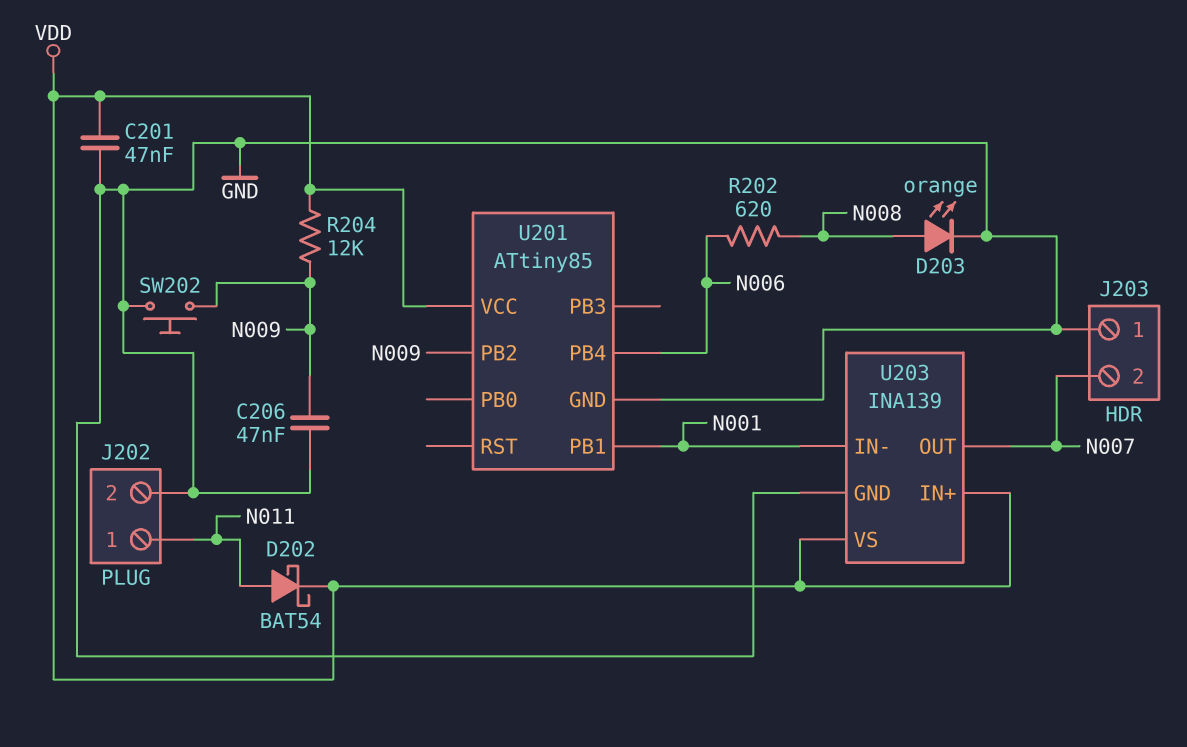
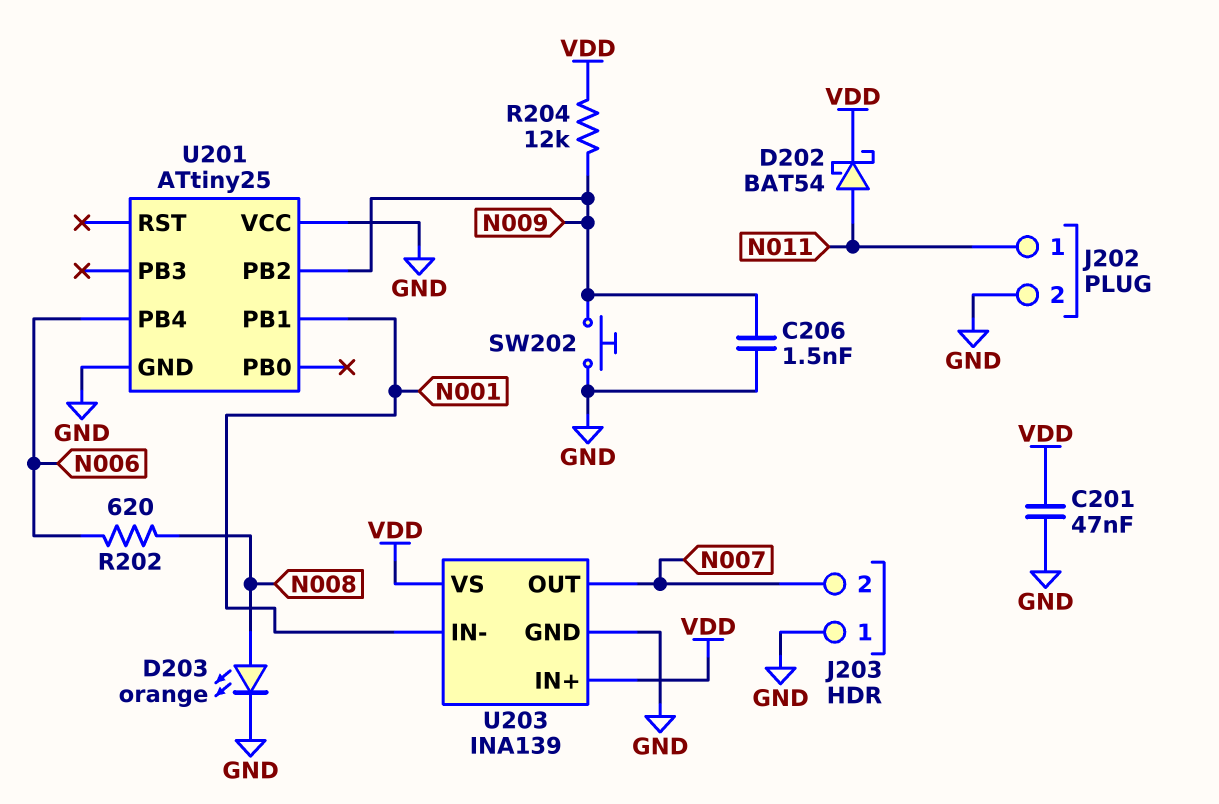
C206: 47nF (GND, N009) -> 1.5nF (GND, N009)
U201: ATtiny85 -> ATtiny25
U201 pin VCC: VDD -> GND

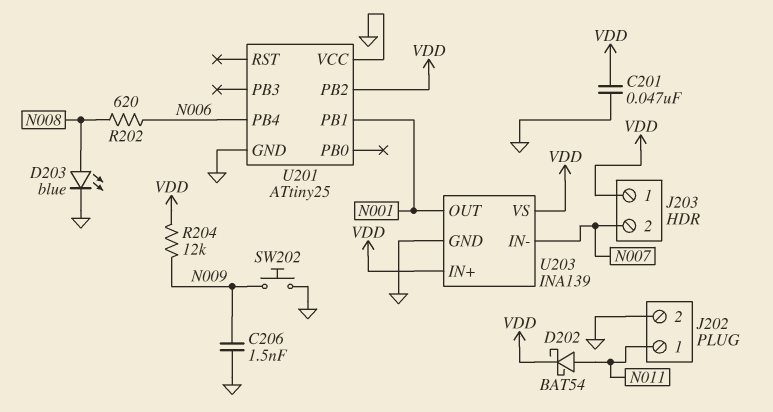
D203: LED orange (A N008, K GND) -> LED blue (A N008, K GND)
J203 pin 1: GND -> VDD
U201 pin PB2: N009 -> VDD
U203 pin IN-: N001 -> N007
U203 pin OUT: N007 -> N001

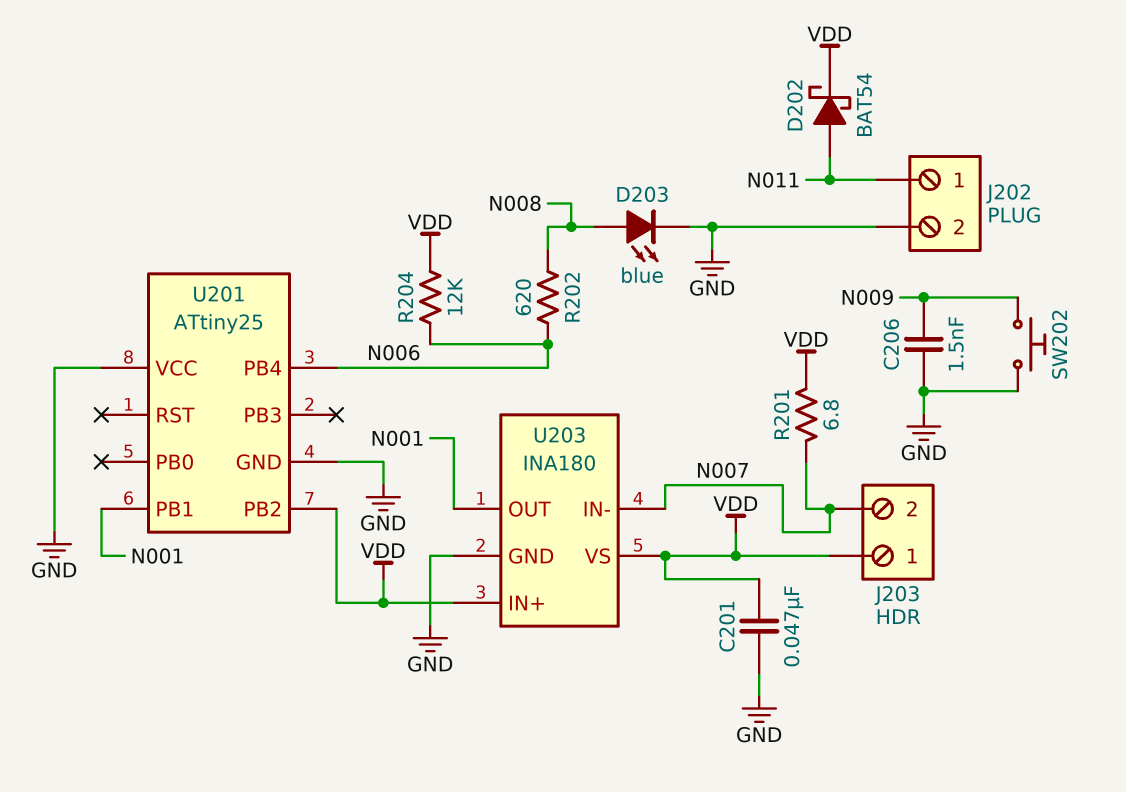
R201: none -> 6.8 (N007, VDD)
R204: 12k (N009, VDD) -> 12k (N006, VDD)
U203: INA139 -> INA180

